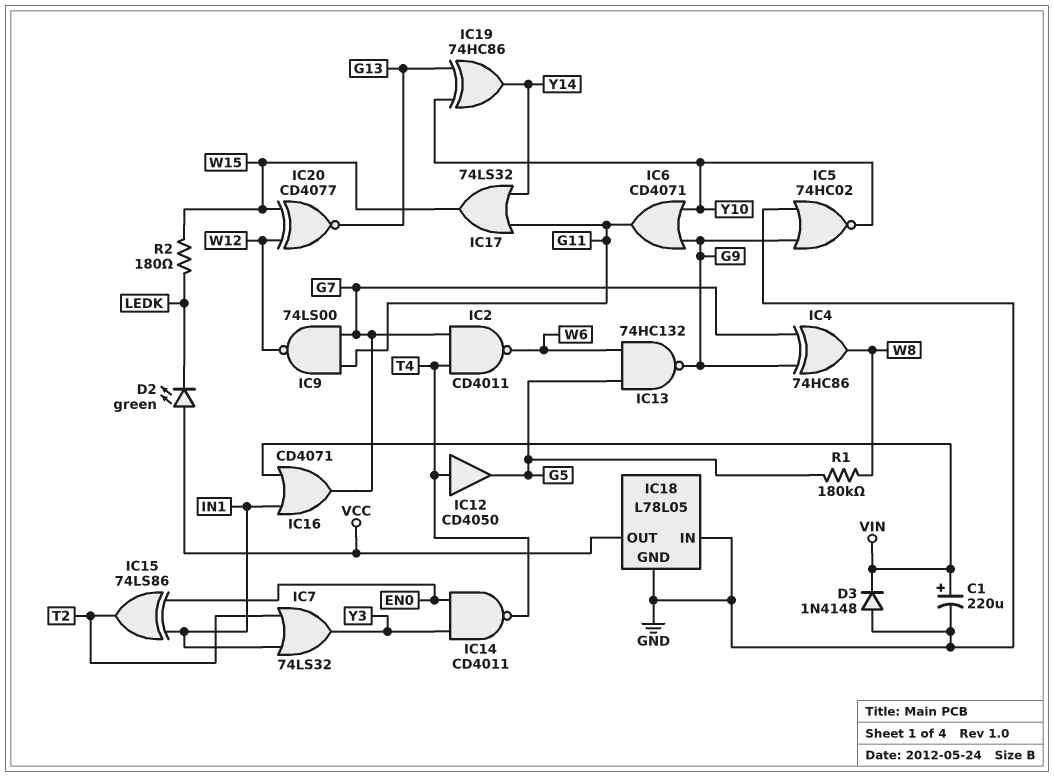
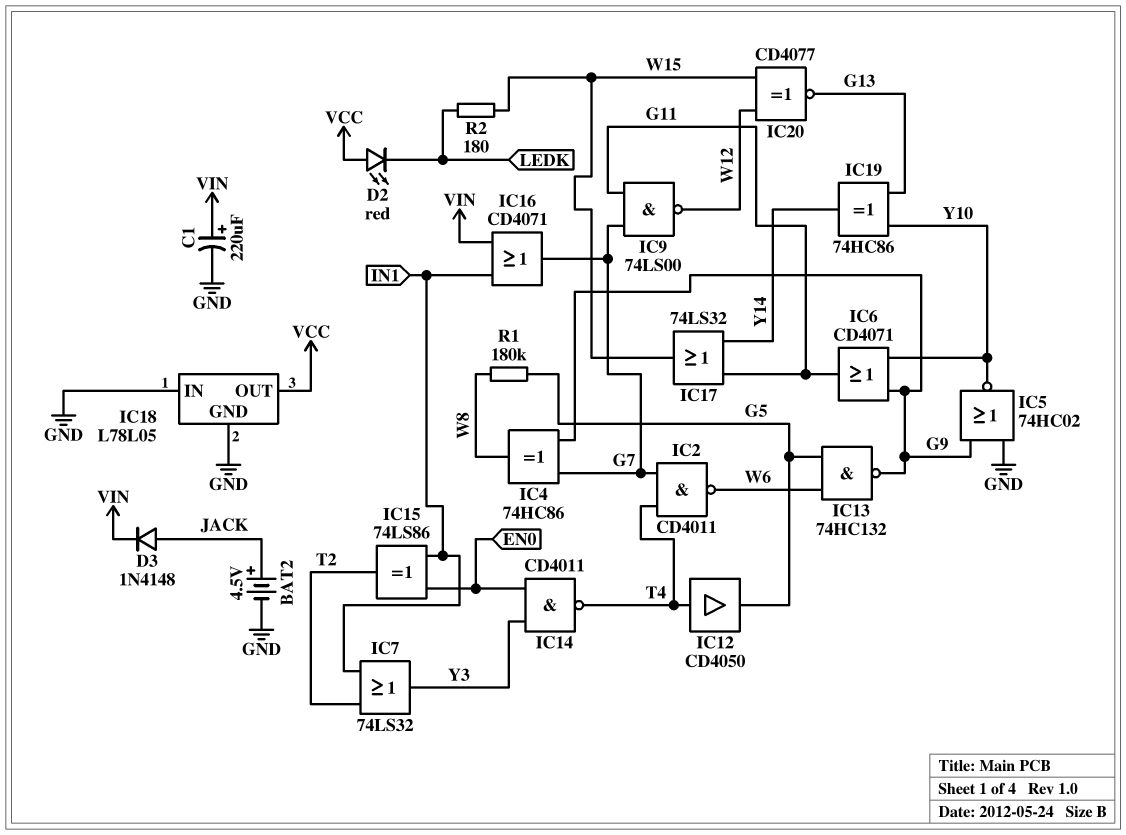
BAT2: none -> 4.5V (plus JACK, minus GND)
D2: LED green (A VCC, K LEDK) -> LED red (A VCC, K LEDK)
D3: diode 1N4148 (A GND, K VIN) -> diode 1N4148 (A JACK, K VIN)

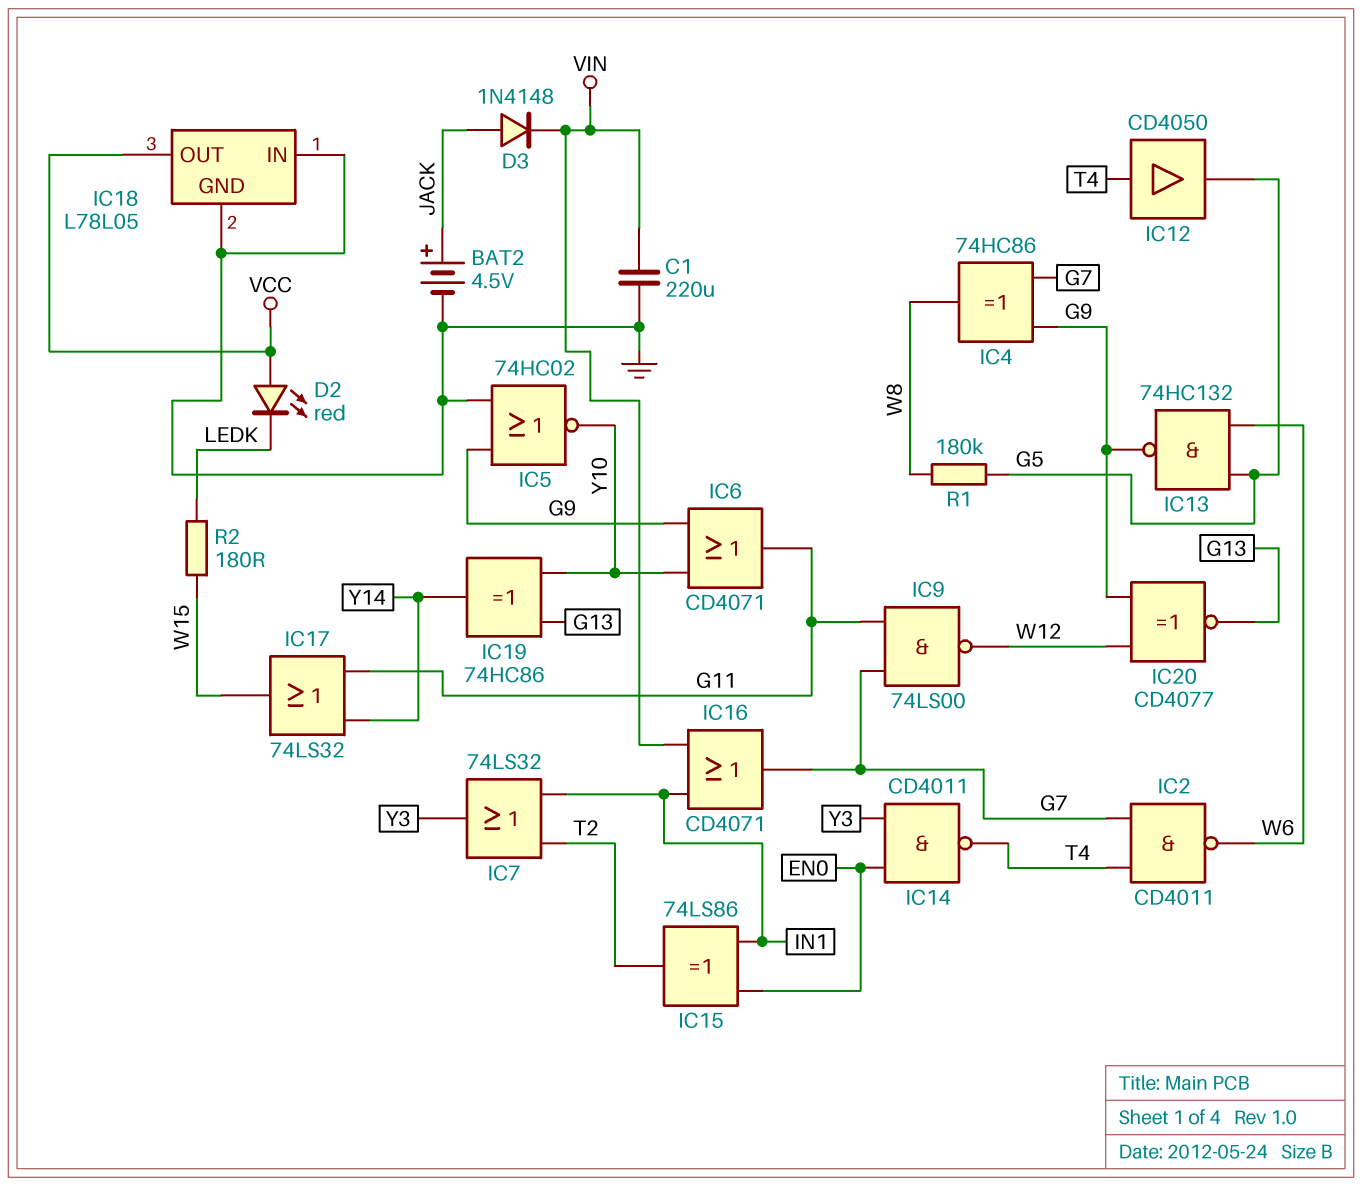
C1: 220uF (plus VIN, minus GND) -> 220uF (GND, VIN)
IC20: XNOR CD4077 (in W12, in W15, out G13) -> XNOR CD4077 (in G9, in W12, out G13)

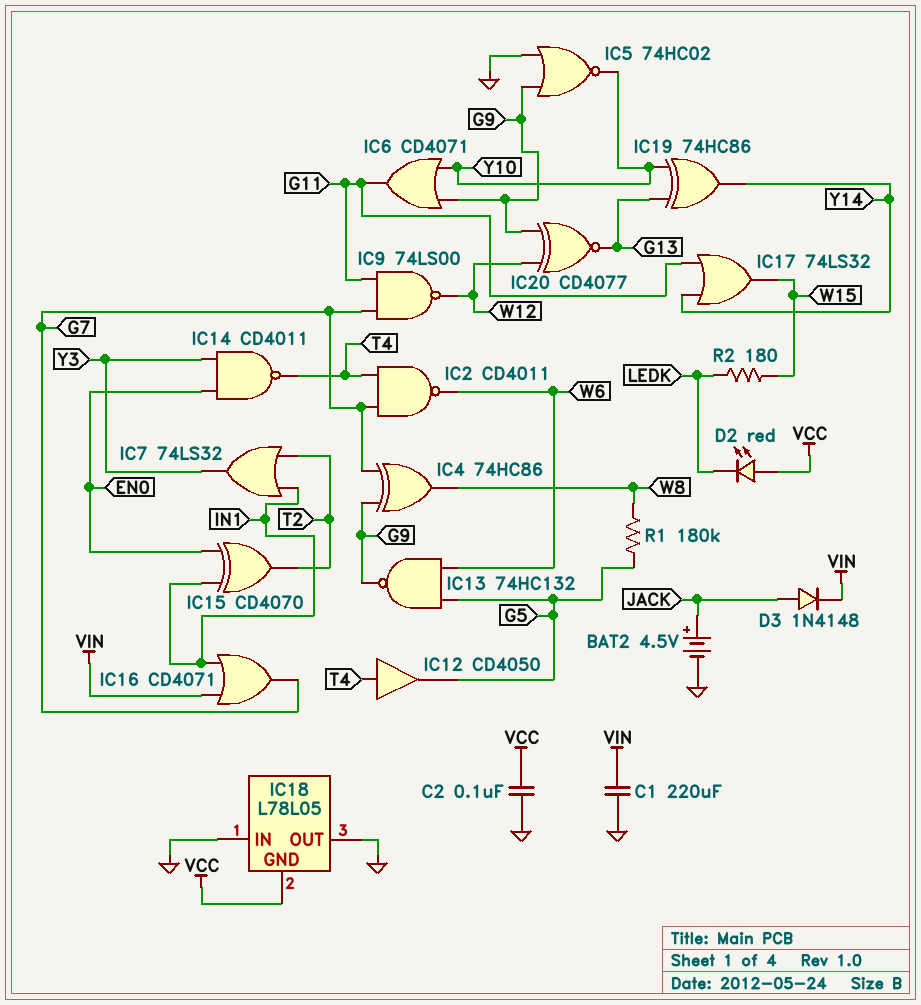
C2: none -> 100nF (GND, VCC)
IC15: XOR 74LS86 (in EN0, in IN1, out T2) -> XOR CD4070 (in EN0, in IN1, out T2)
IC18 pin GND: GND -> VCC
IC18 pin OUT: VCC -> GND

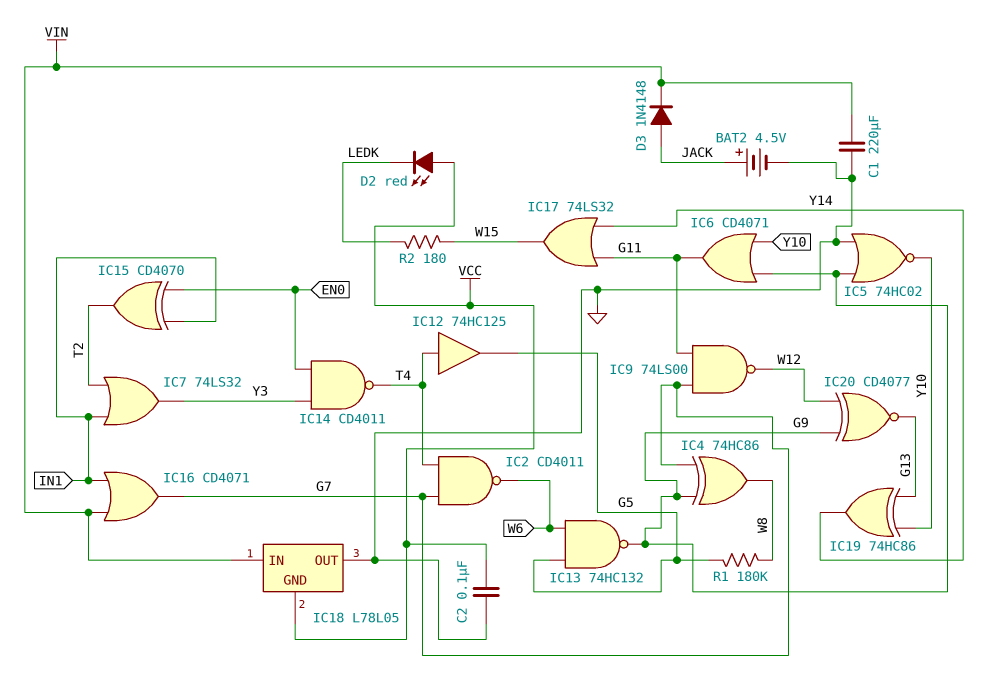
IC12: buffer CD4050 (in T4, out G5) -> buffer 74HC125 (in T4, out G5)
IC18 pin IN: GND -> VIN

